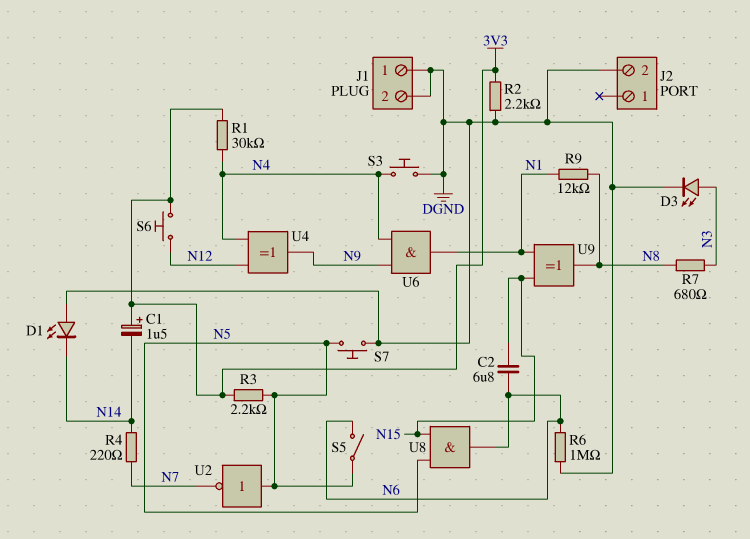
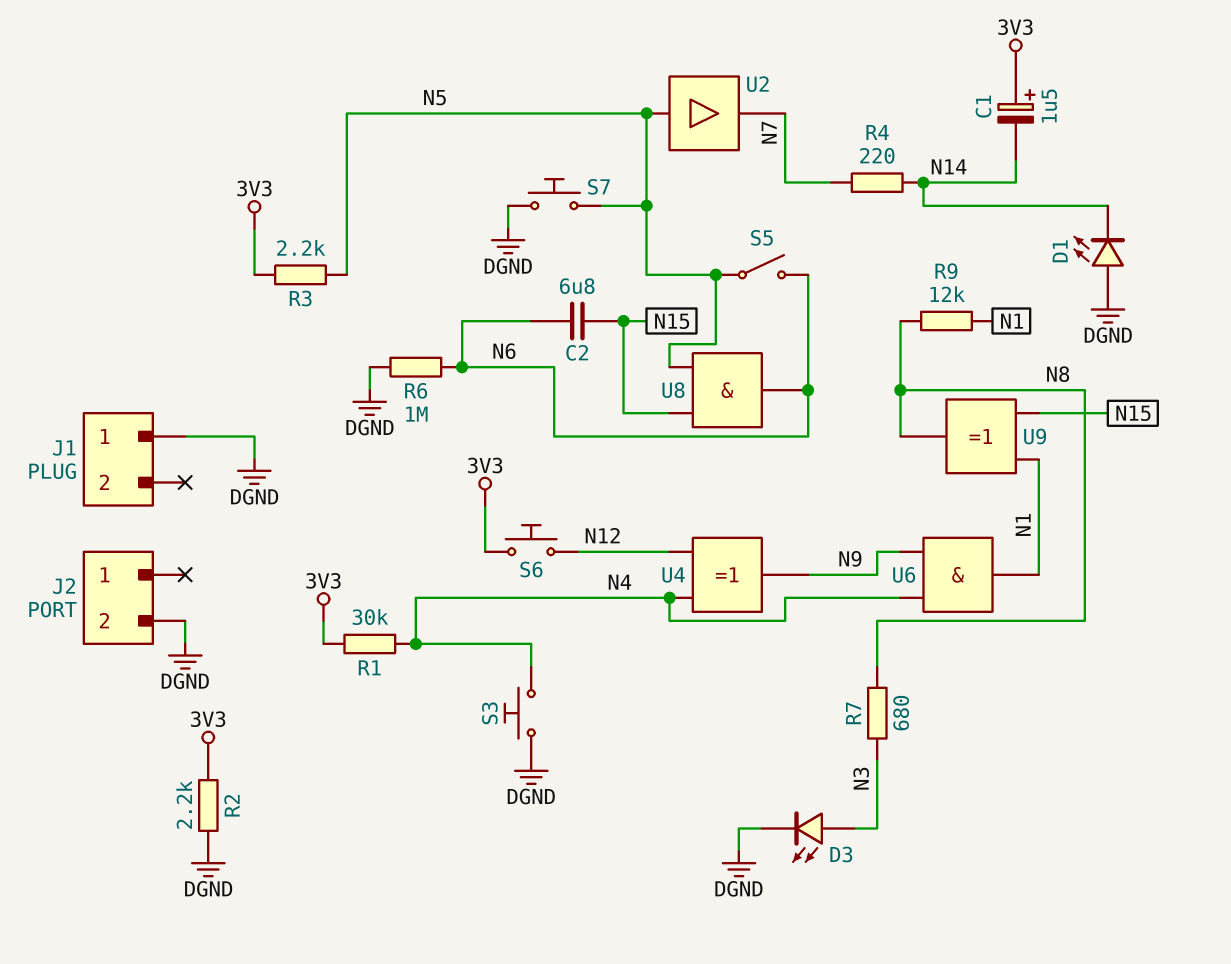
J1 pin 2: DGND -> none
U2: NOT (in N5, out N7) -> buffer (in N5, out N7)

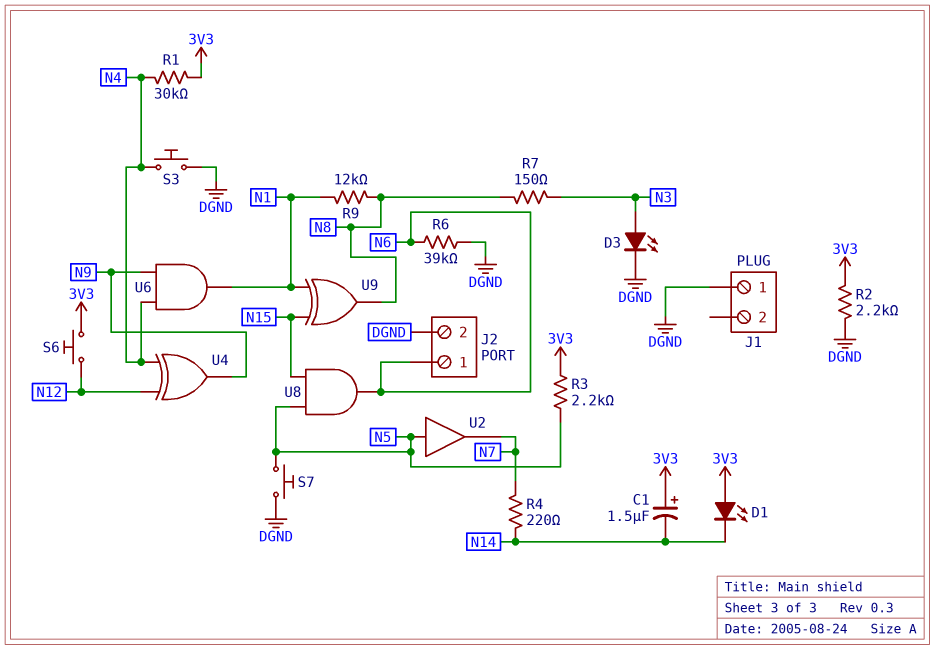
C2: 6.8uF (N6, N15) -> none
D1: LED (A DGND, K N14) -> LED (A 3V3, K N14)
J2 pin 1: none -> N6
R6: 1M (DGND, N6) -> 39k (DGND, N6)
R7: 680 (N3, N8) -> 150 (N3, N8)
S5: switch (N5, N6) -> none

